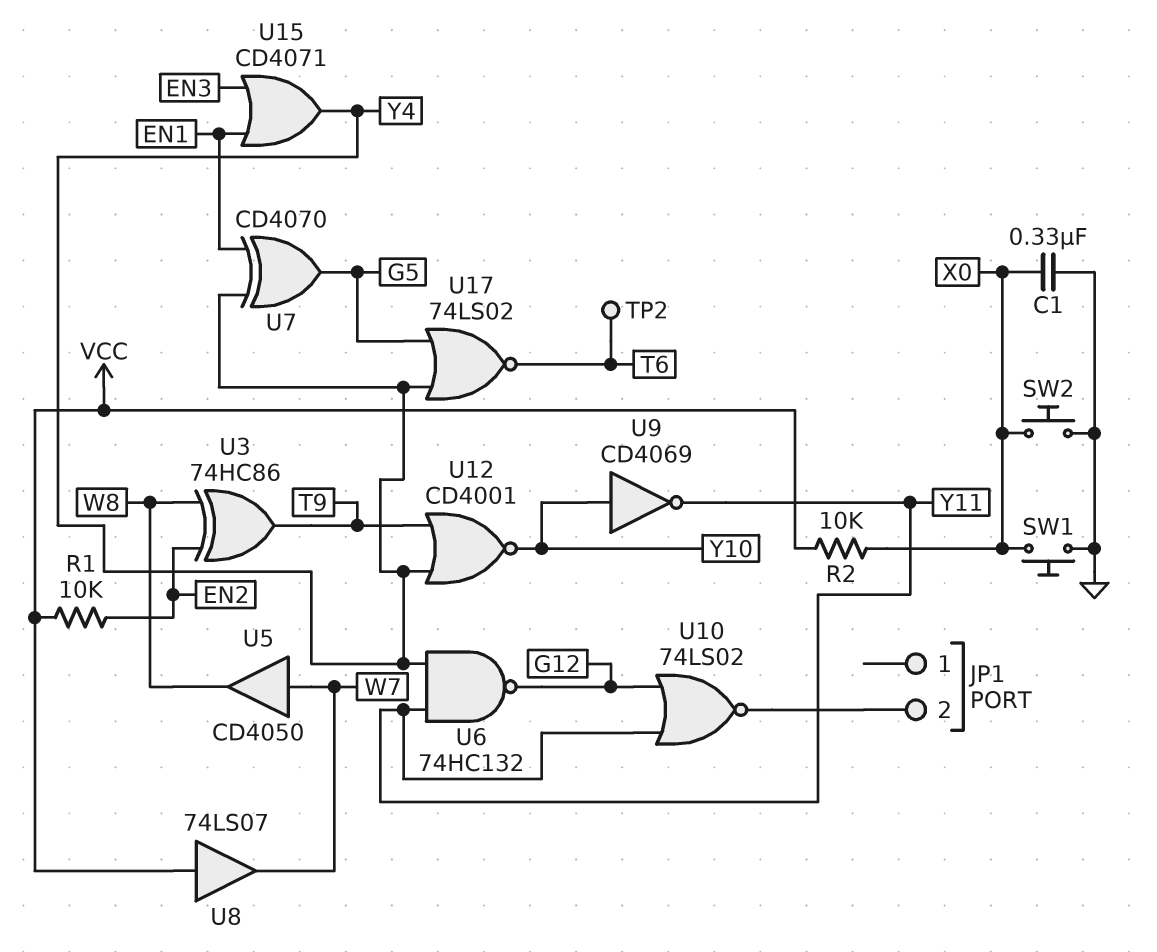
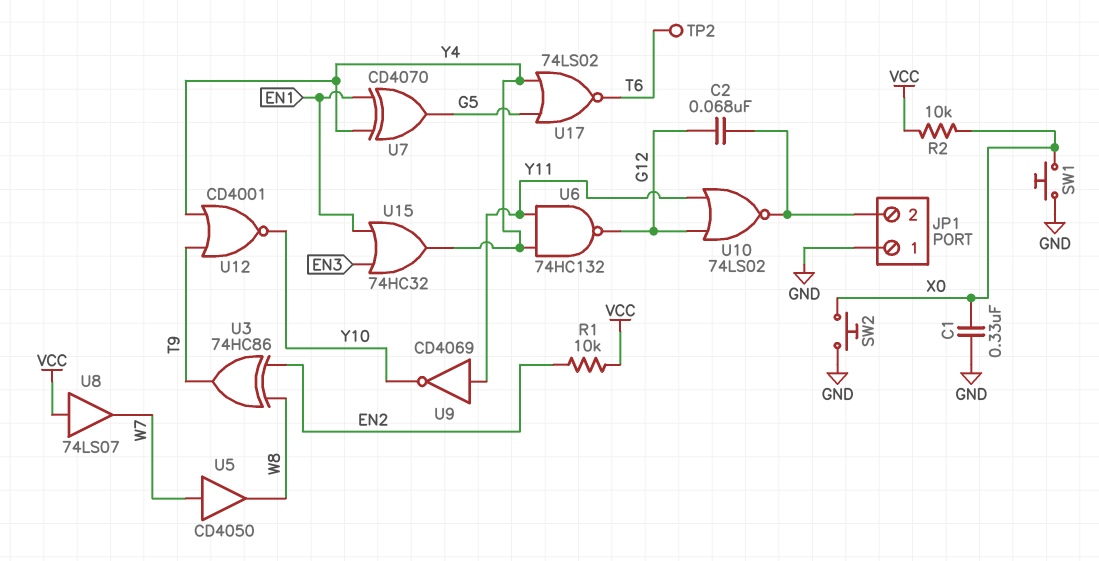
C2: none -> 68nF (G12, JP1/2)
JP1 pin 1: none -> GND
U9: NOT CD4069 (in Y10, out Y11) -> NOT CD4069 (in Y11, out Y10)
U15: OR CD4071 (in EN1, in EN3, out Y4) -> OR 74HC32 (in EN1, in EN3, out Y4)

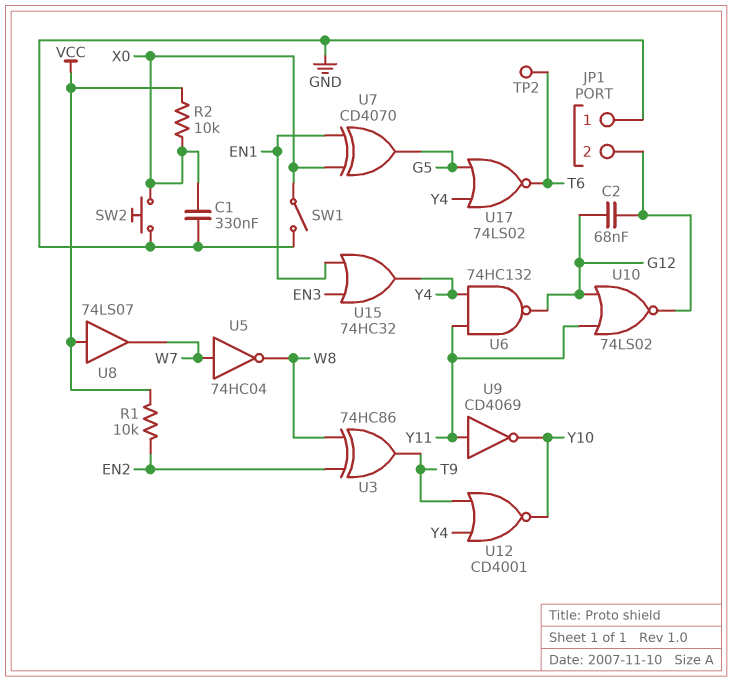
SW1: button (GND, X0) -> switch (GND, X0)
U5: buffer CD4050 (in W7, out W8) -> NOT 74HC04 (in W7, out W8)
U7: XOR CD4070 (in EN1, in Y4, out G5) -> XOR CD4070 (in EN1, in X0, out G5)

